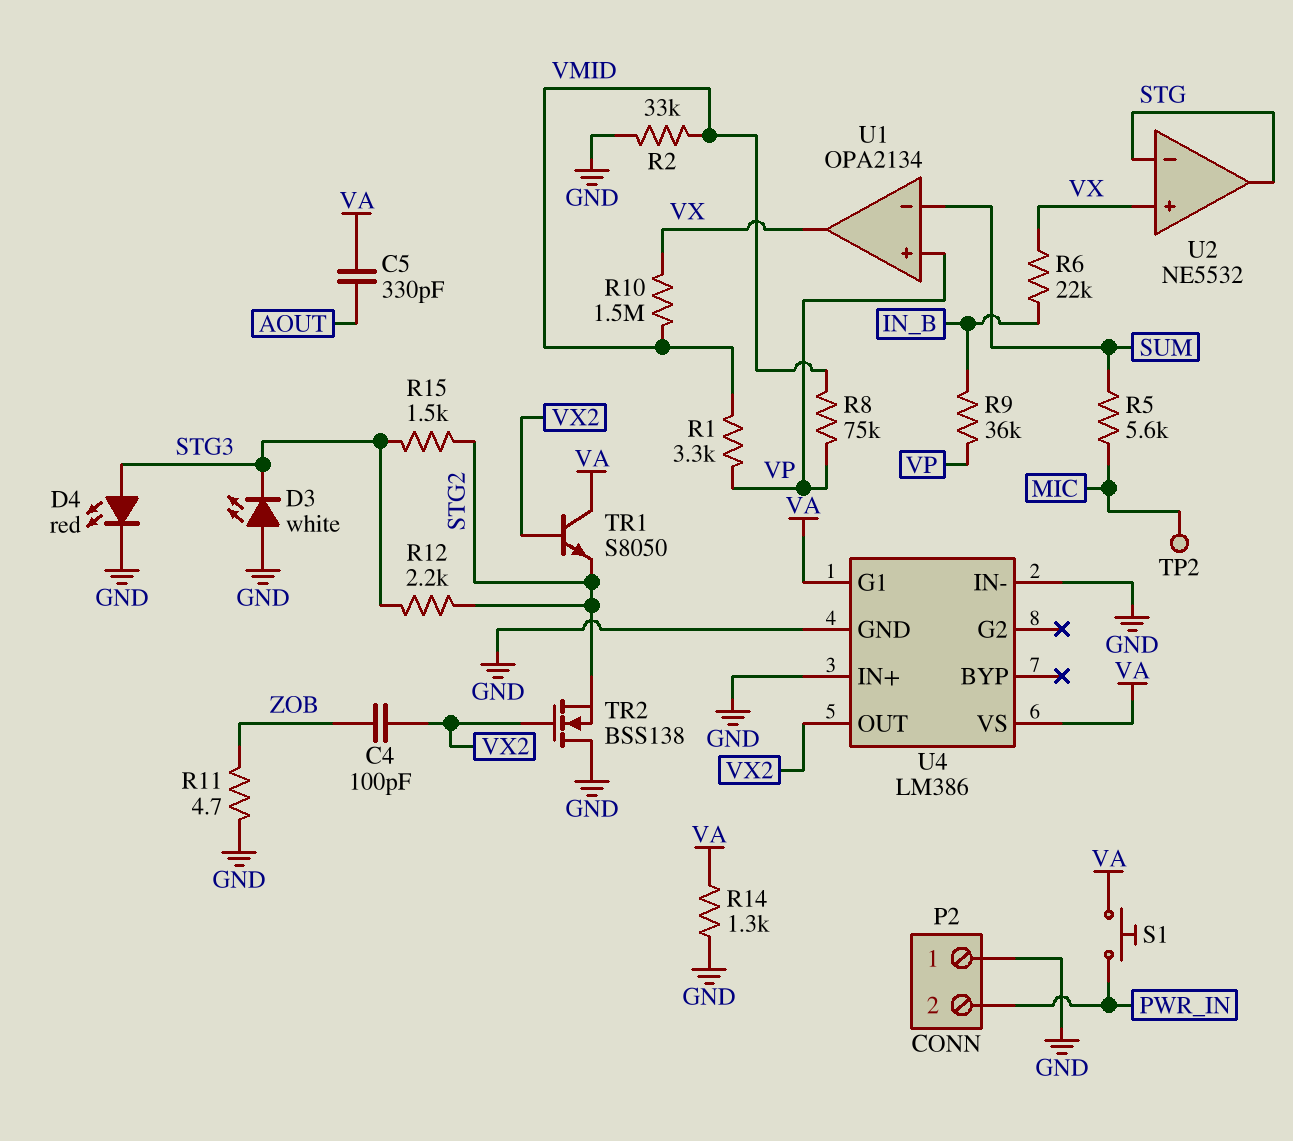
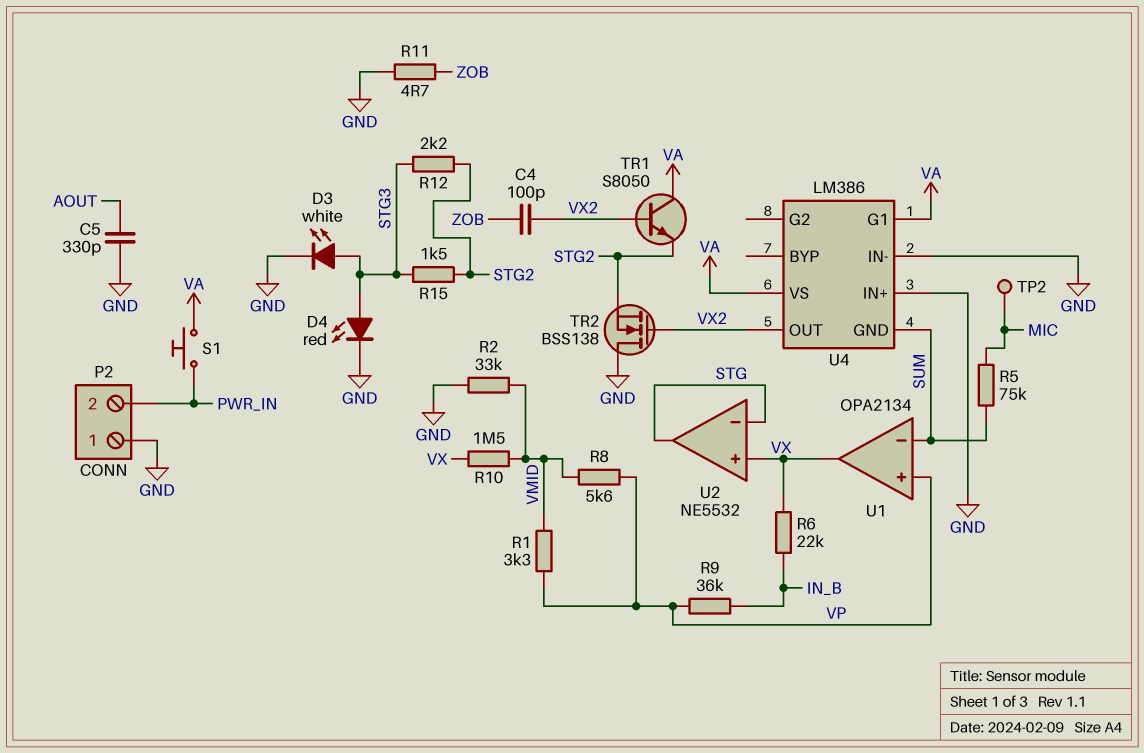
C5: 330pF (AOUT, VA) -> 330pF (AOUT, GND)
D3: LED white (A GND, K STG3) -> LED white (A STG3, K GND)
R5: 5.6k (MIC, SUM) -> 75k (MIC, SUM)
R8: 75k (VMID, VP) -> 5.6k (VMID, VP)
R14: 1.3k (GND, VA) -> none
U4 pin GND: GND -> SUM

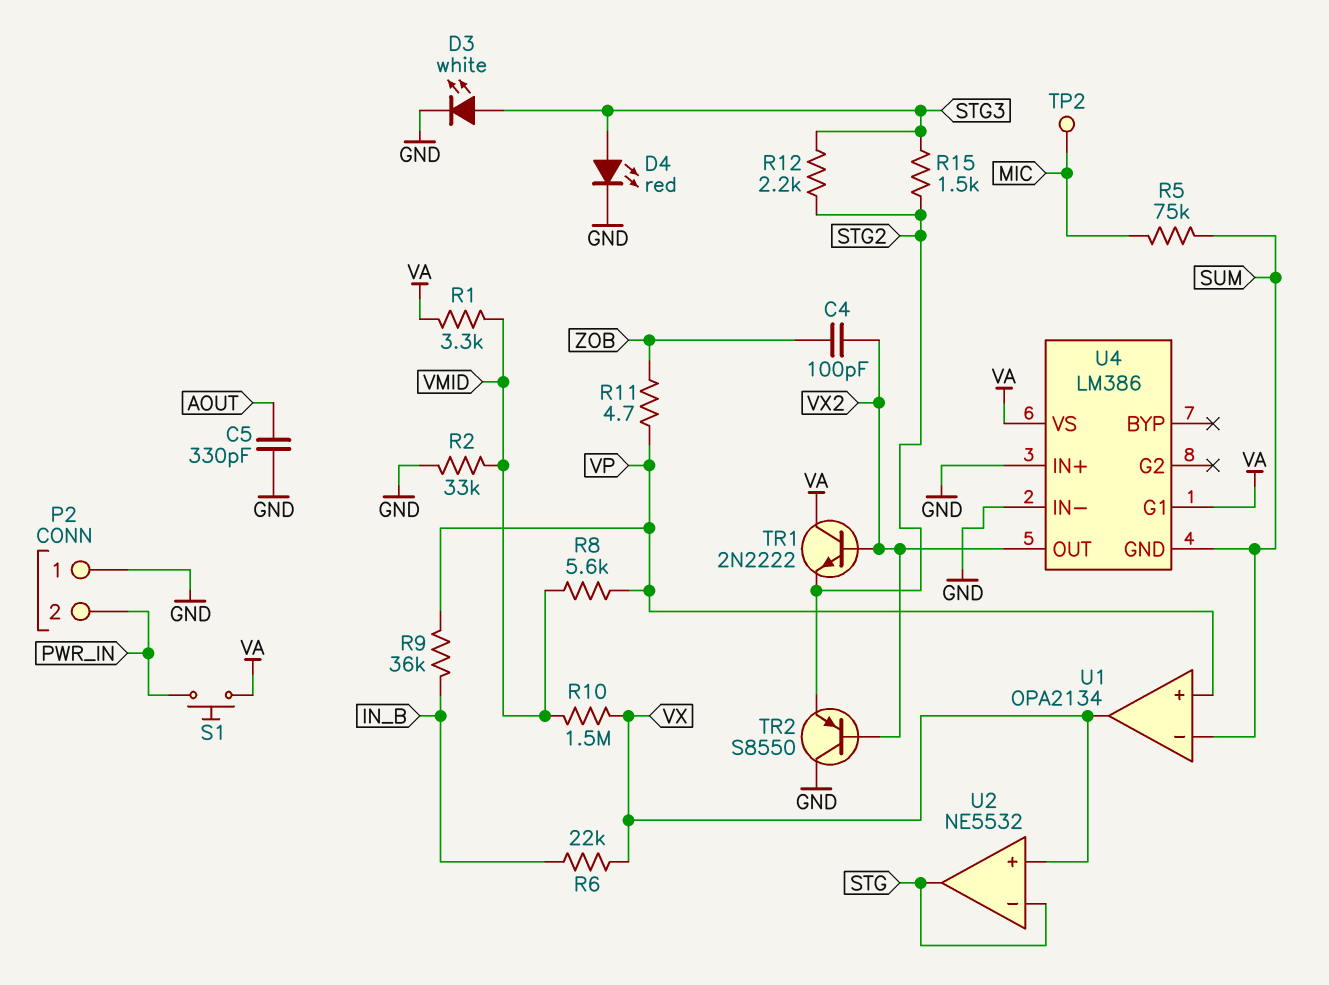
R1: 3.3k (VMID, VP) -> 3.3k (VA, VMID)
R11: 4.7 (GND, ZOB) -> 4.7 (VP, ZOB)
TR1: NPN S8050 (B VX2, C VA, E STG2) -> NPN 2N2222 (B VX2, C VA, E STG2)
TR2: NMOS BSS138 (G VX2, D GND, S STG2) -> PNP S8550 (B VX2, C GND, E STG2)

